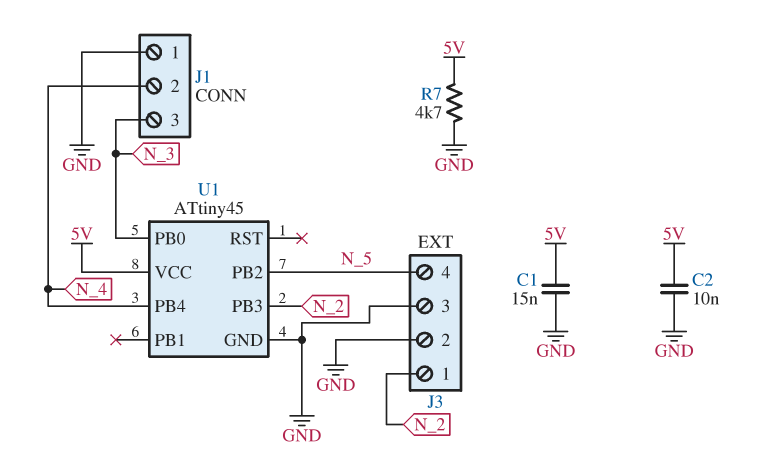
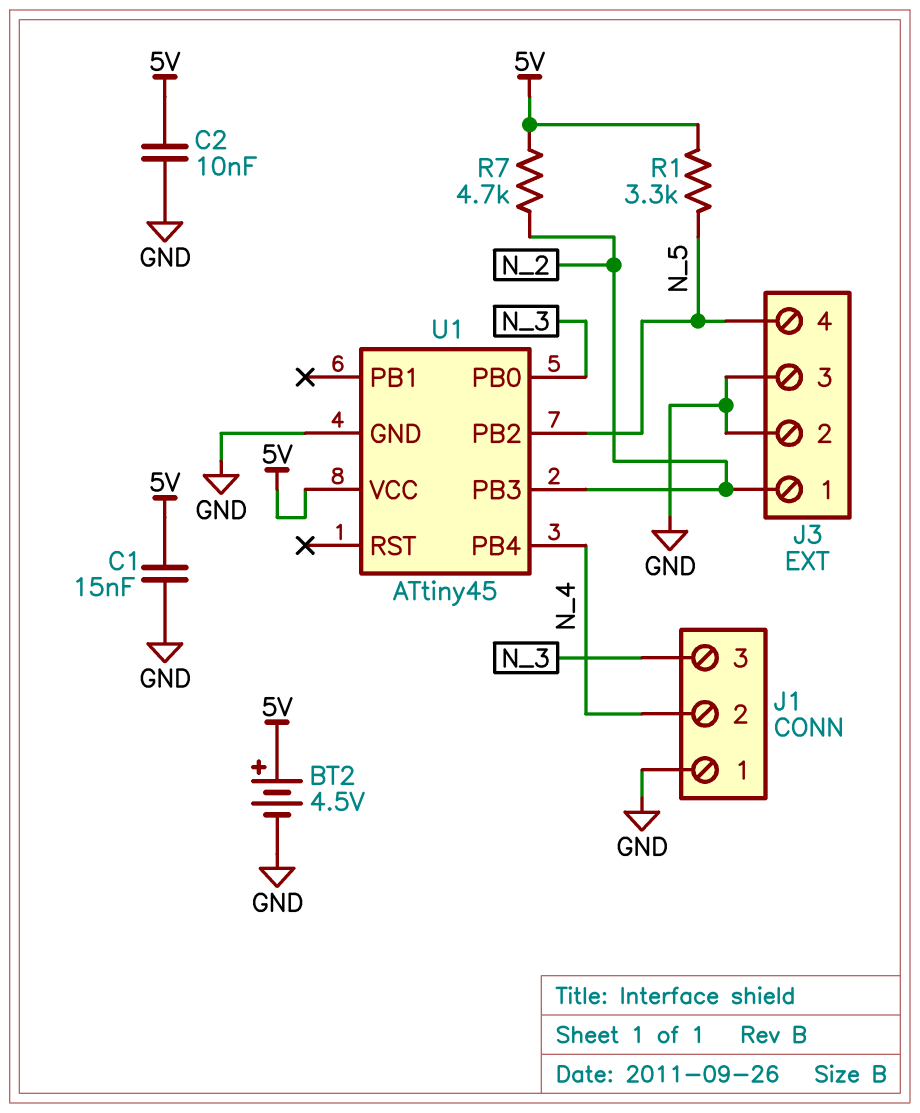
BT2: none -> 4.5V (plus 5V, minus GND)
R1: none -> 3.3k (5V, N_5)
R7: 4.7k (5V, GND) -> 4.7k (5V, N_2)

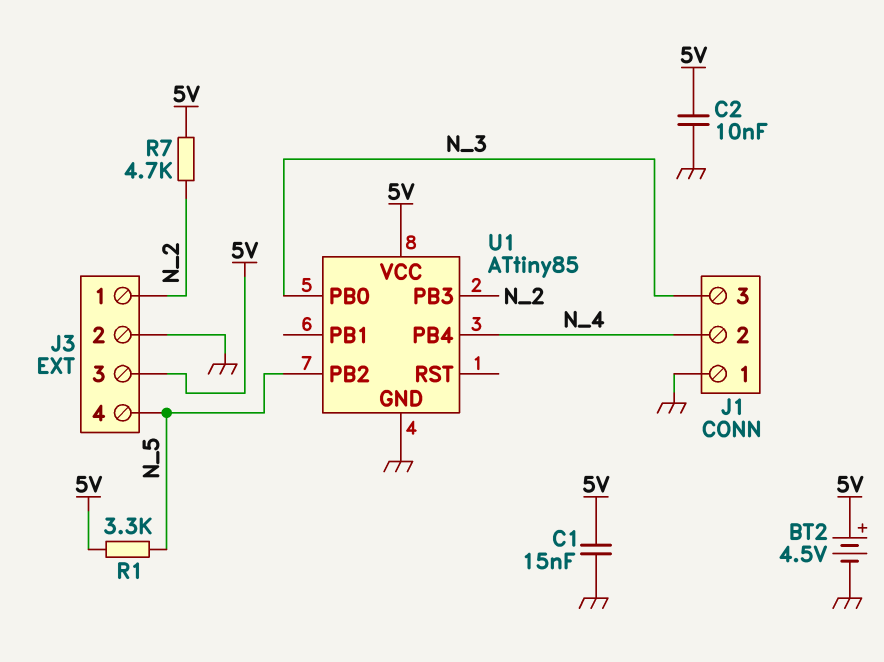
J3 pin 3: GND -> 5V
U1: ATtiny45 -> ATtiny85

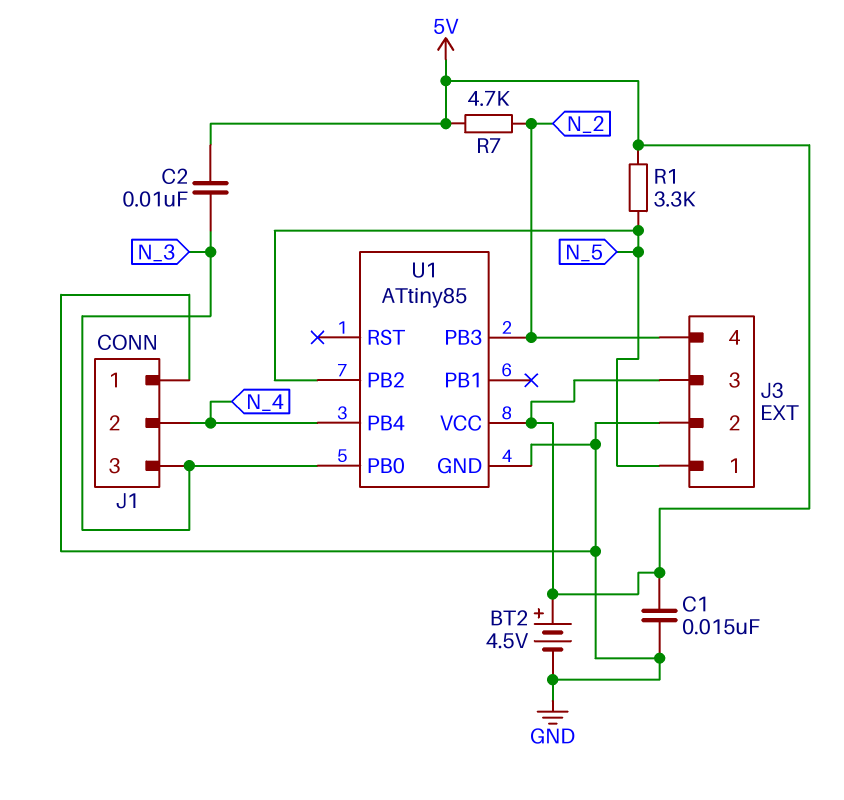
C2: 10nF (5V, GND) -> 10nF (5V, N_3)
J3 pin 1: N_2 -> N_5
J3 pin 4: N_5 -> N_2

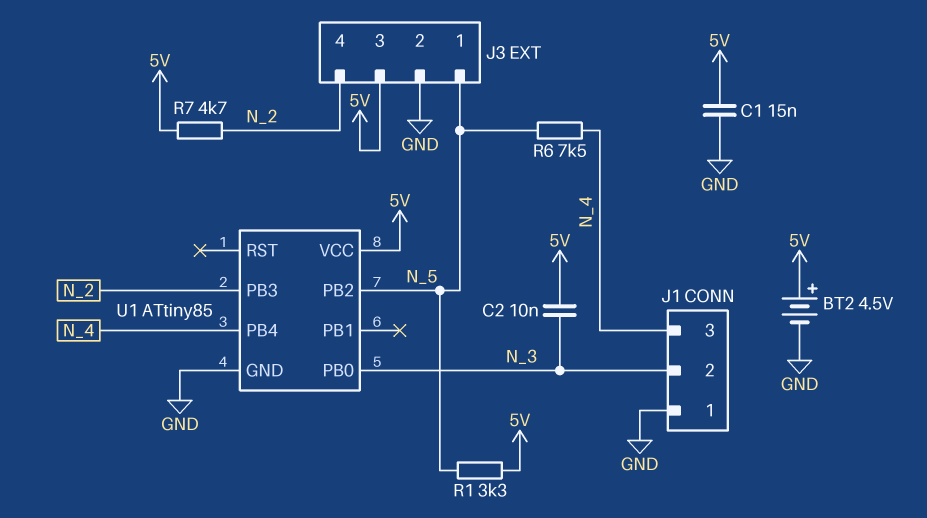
J1 pin 2: N_4 -> N_3
J1 pin 3: N_3 -> N_4
R6: none -> 7.5k (N_4, N_5)

